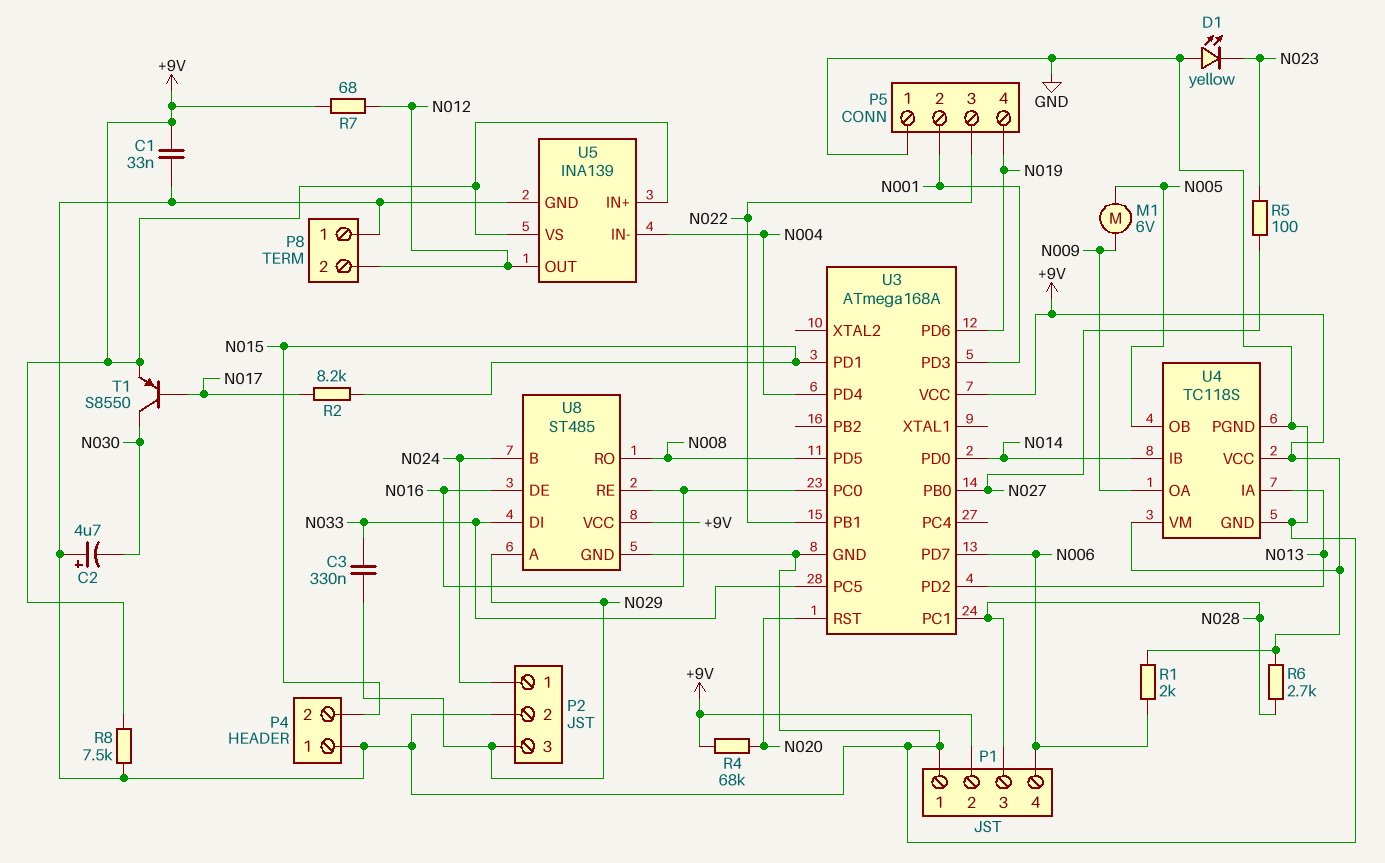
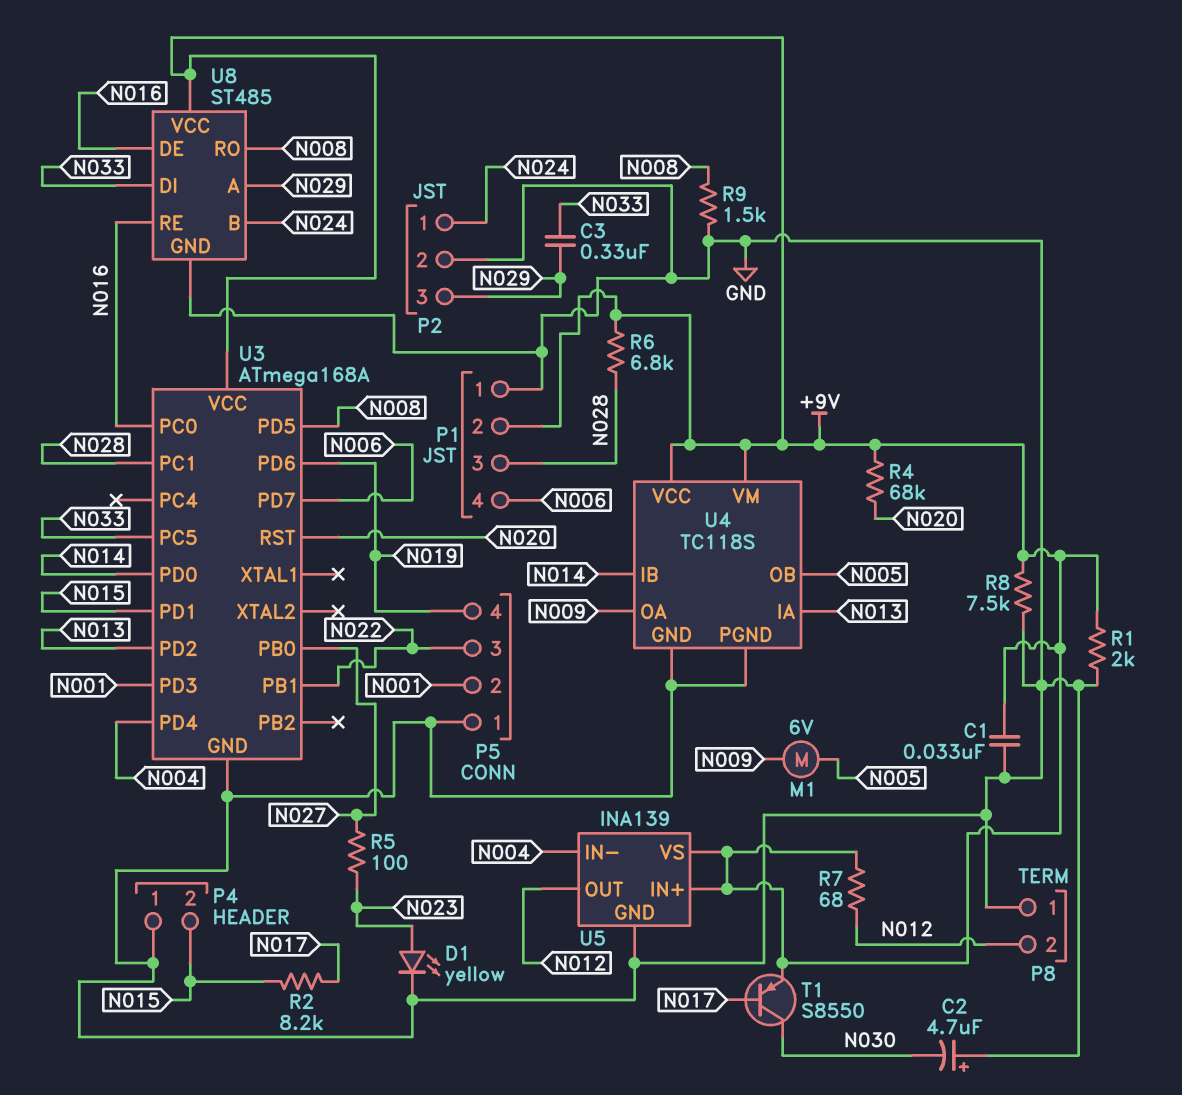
D1: LED yellow (A GND, K N023) -> LED yellow (A N023, K GND)
R1: 2k (+9V, N006) -> 2k (+9V, GND)
R6: 2.7k (+9V, N028) -> 6.8k (+9V, N028)
R9: none -> 1.5k (GND, N008)

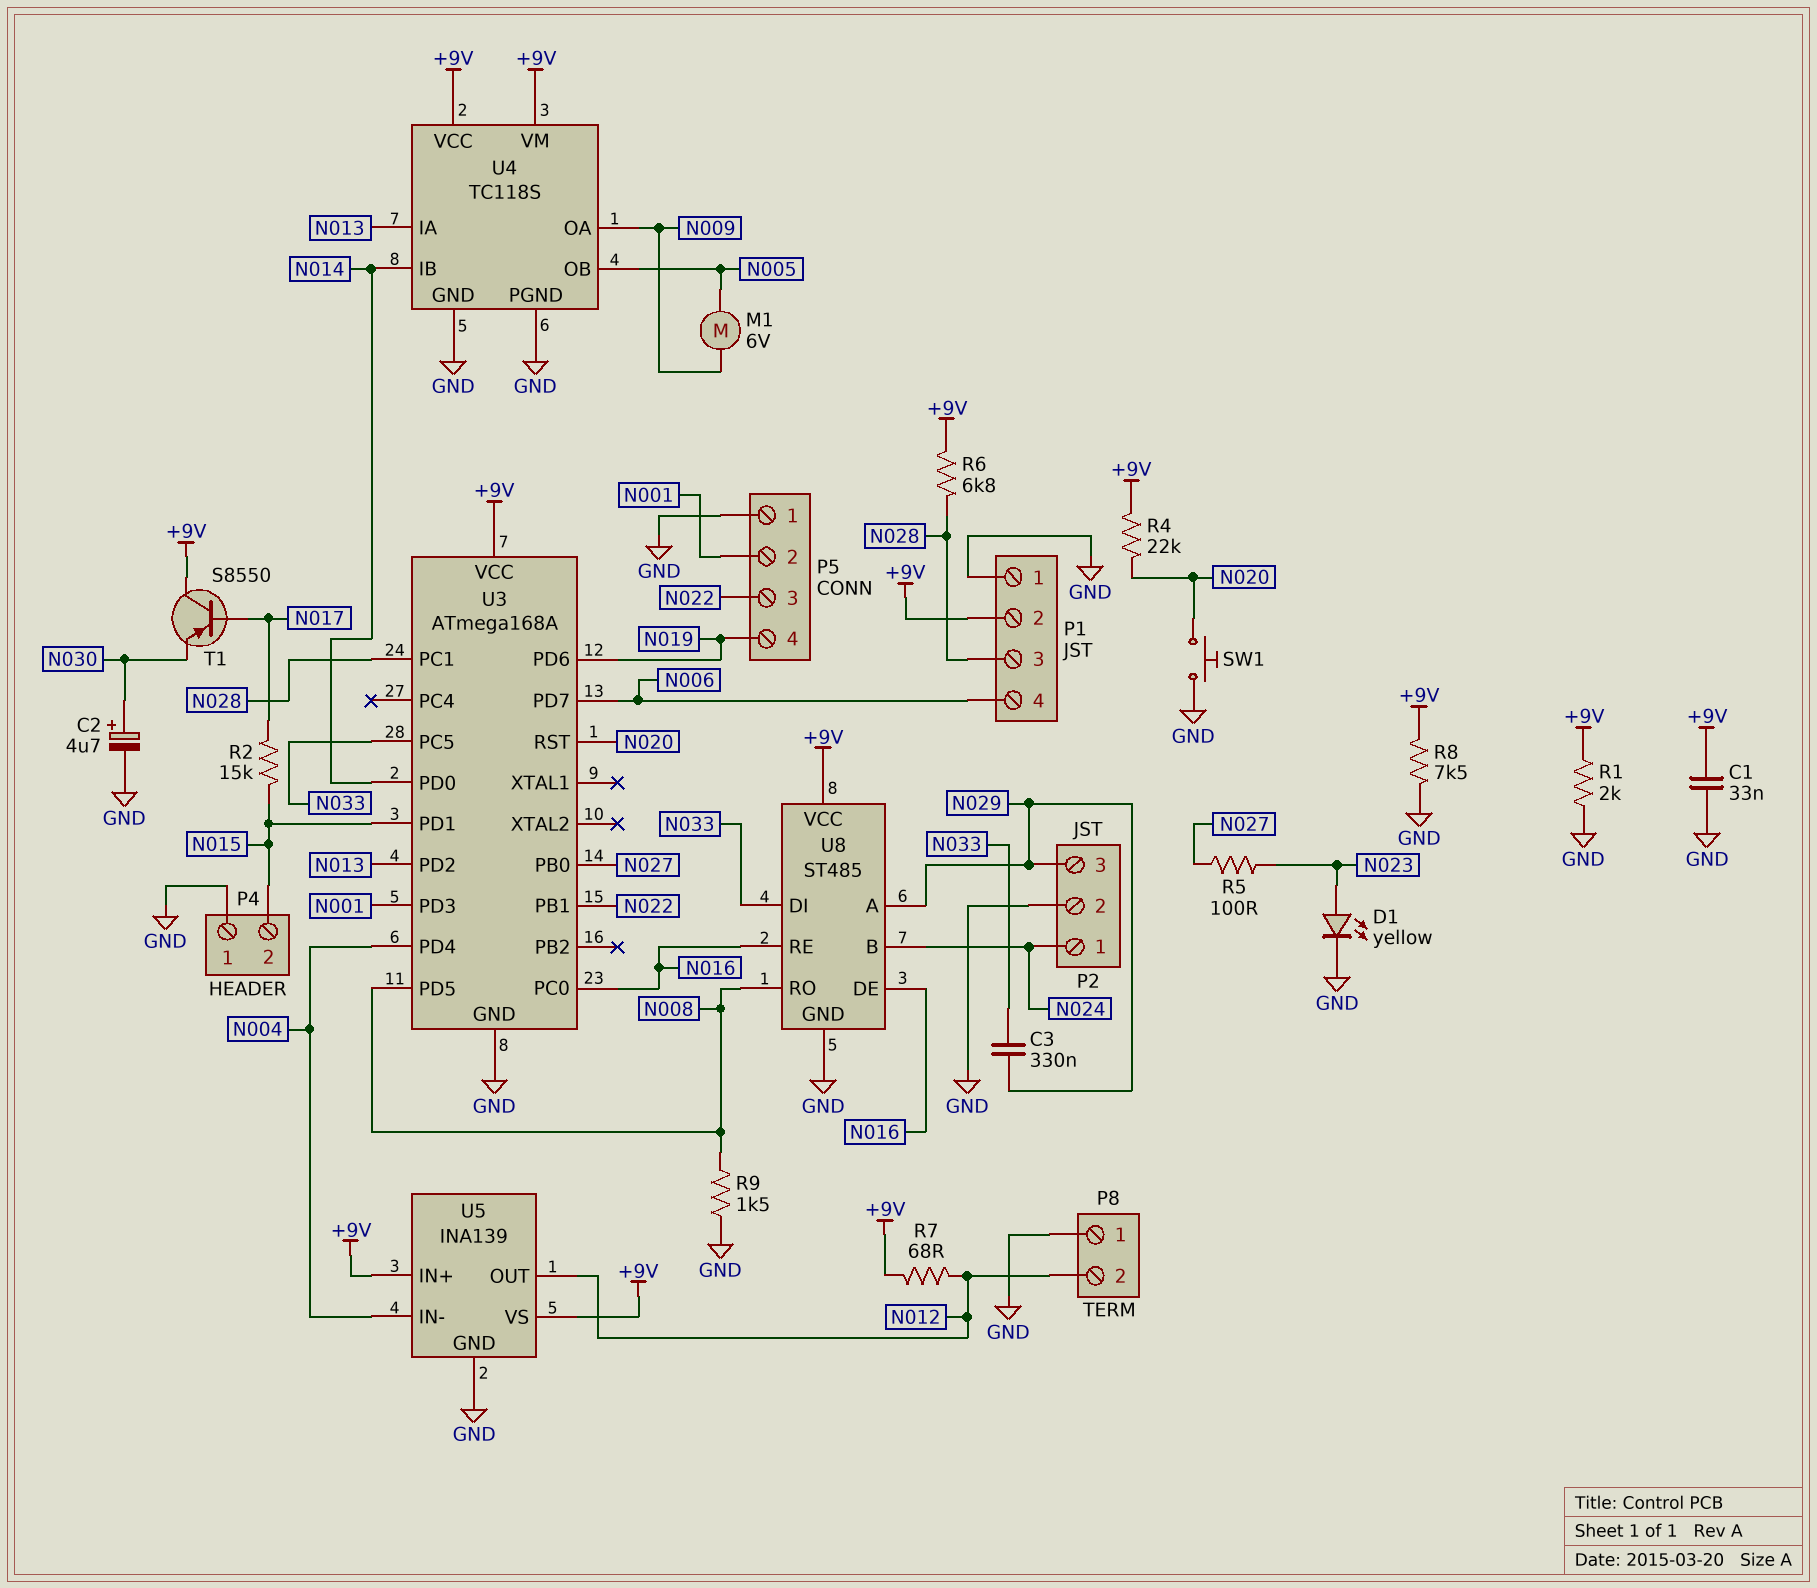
C2: 4.7uF (plus GND, minus N030) -> 4.7uF (plus N030, minus GND)
R2: 8.2k (N015, N017) -> 15k (N015, N017)
R4: 68k (+9V, N020) -> 22k (+9V, N020)
SW1: none -> button (GND, N020)
T1: PNP S8550 (B N017, C N030, E +9V) -> PNP S8550 (B N017, C +9V, E N030)

